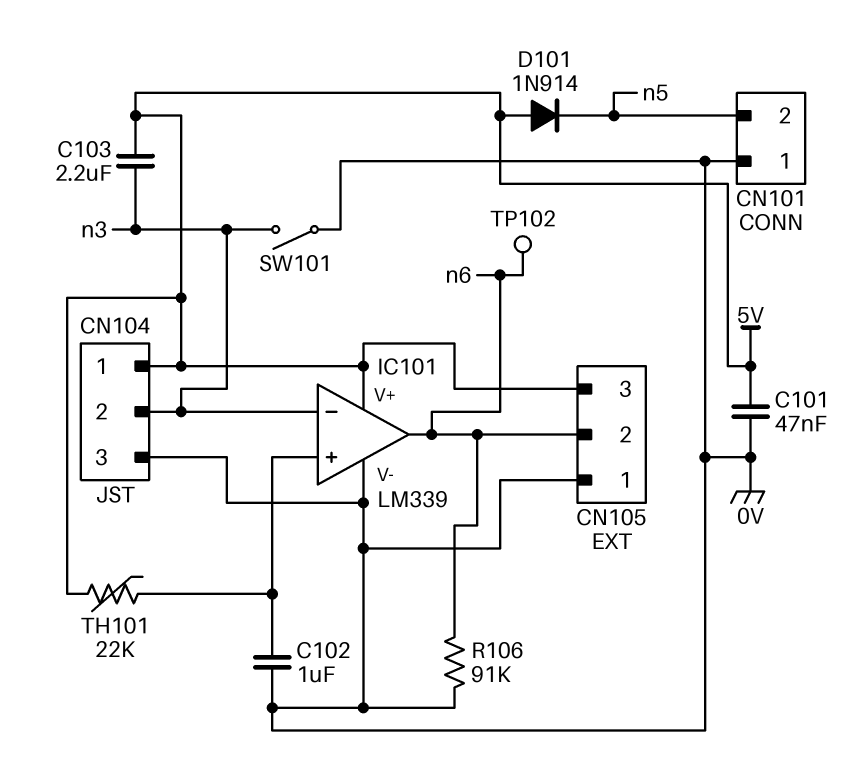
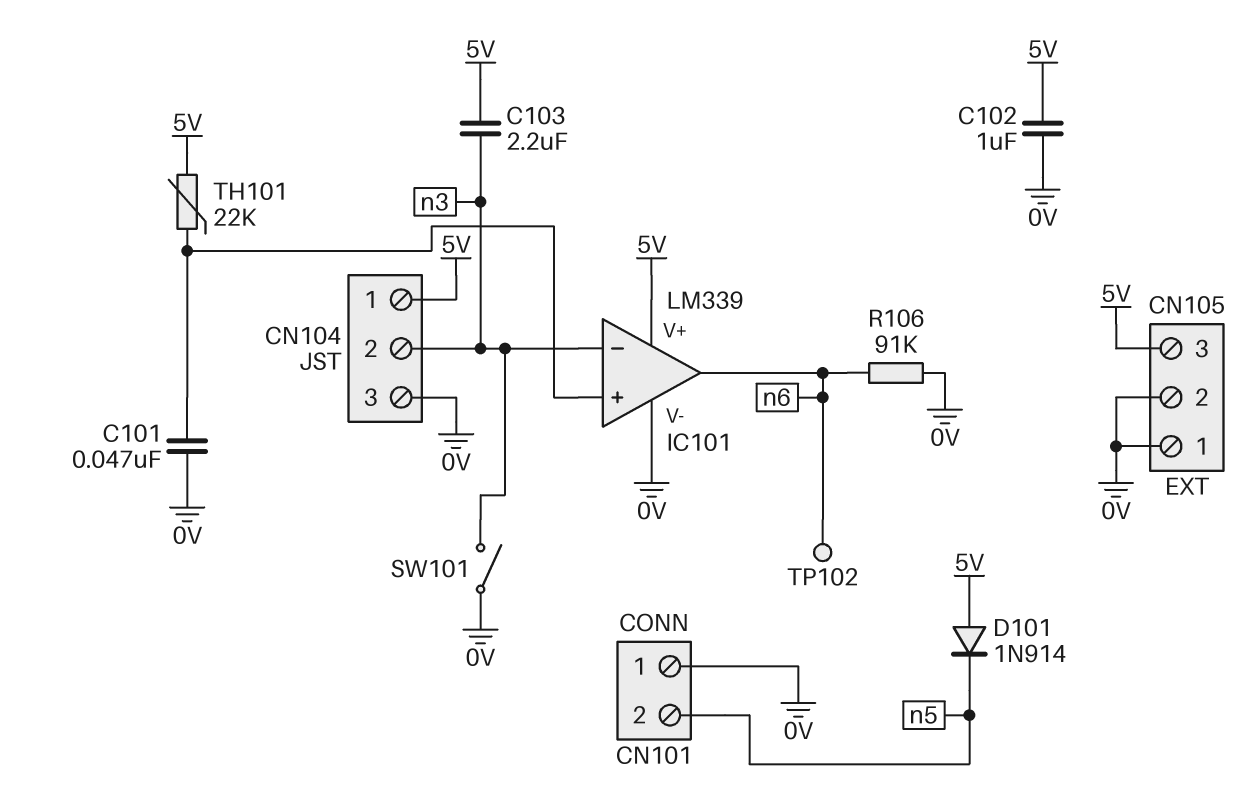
C101: 47nF (0V, 5V) -> 47nF (0V, IC101/in+)
C102: 1uF (0V, IC101/in+) -> 1uF (0V, 5V)
CN105 pin 2: n6 -> 0V

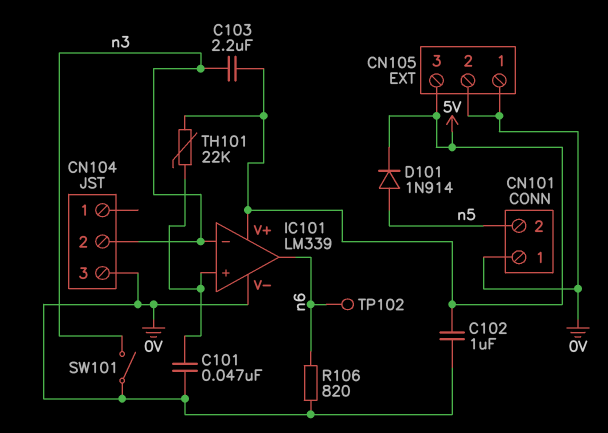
CN104 pin 1: 5V -> none
D101: diode 1N914 (A 5V, K n5) -> diode 1N914 (A n5, K 5V)
R106: 91k (0V, n6) -> 820 (0V, n6)

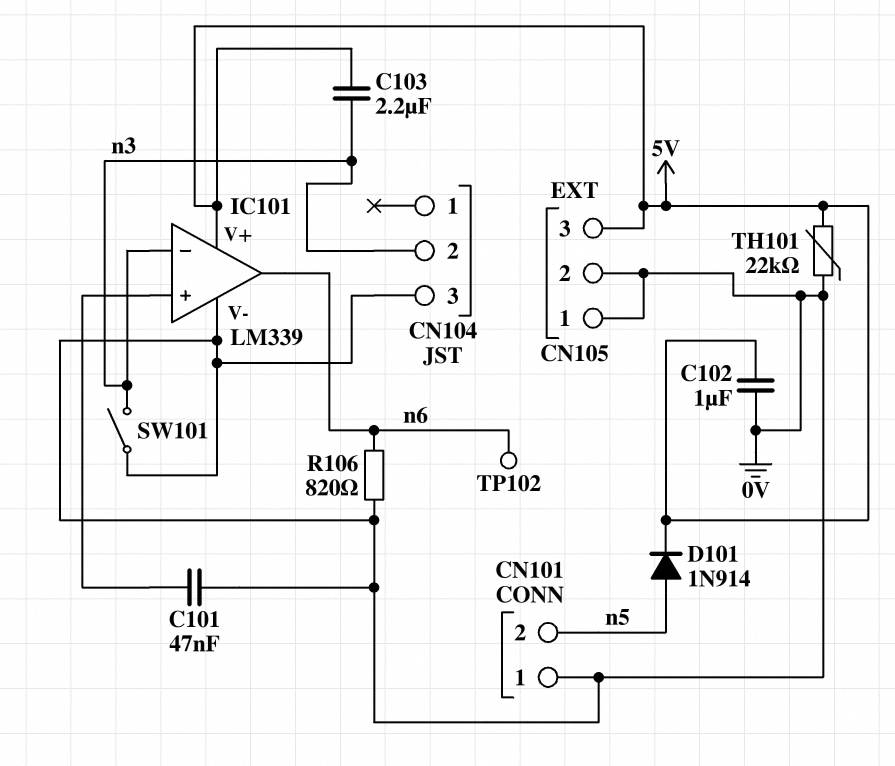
TH101: 22k (5V, IC101/in+) -> 22k (0V, 5V)

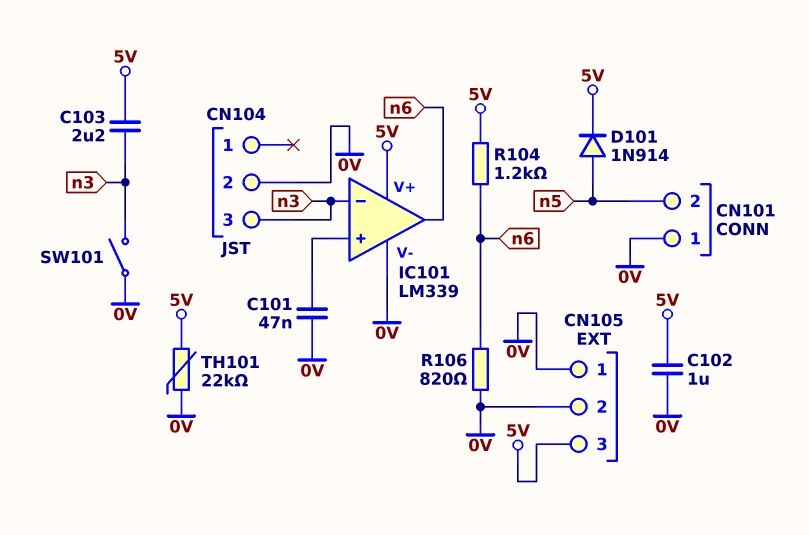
CN104 pin 2: n3 -> 0V
CN104 pin 3: 0V -> n3
R104: none -> 1.2k (5V, n6)
TP102: test point (n6) -> none

